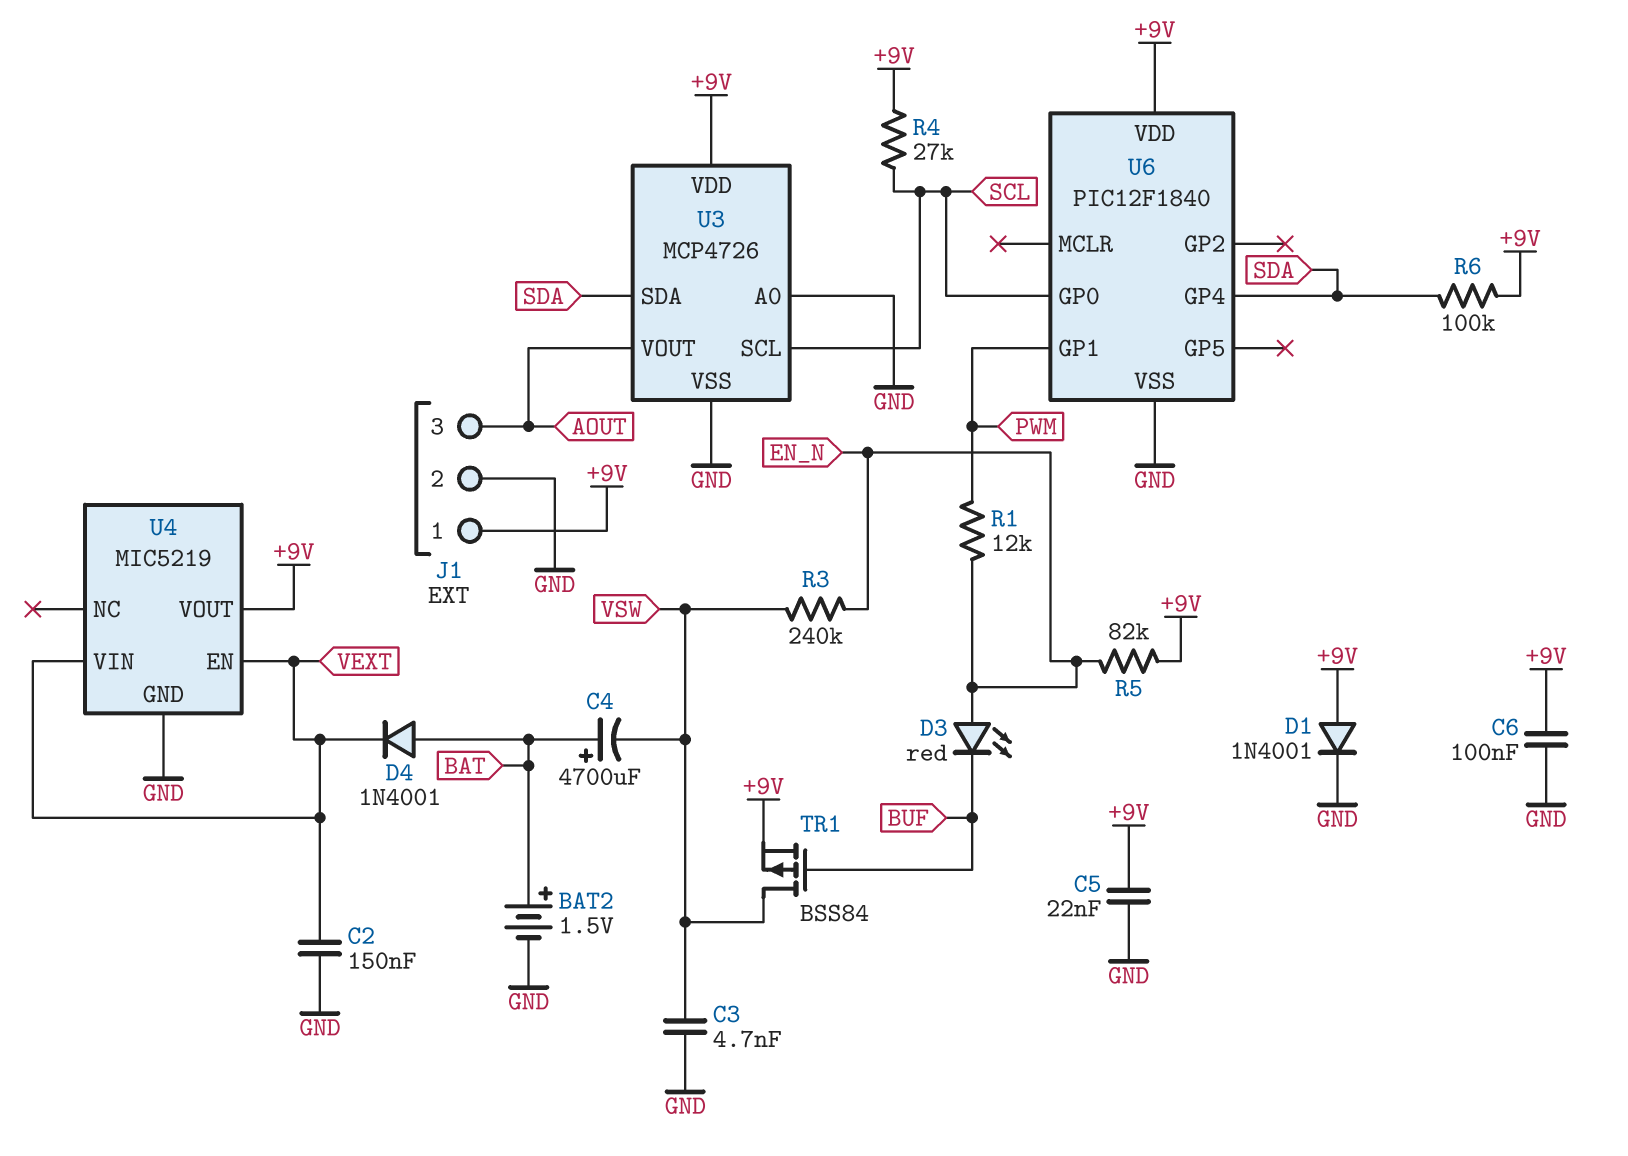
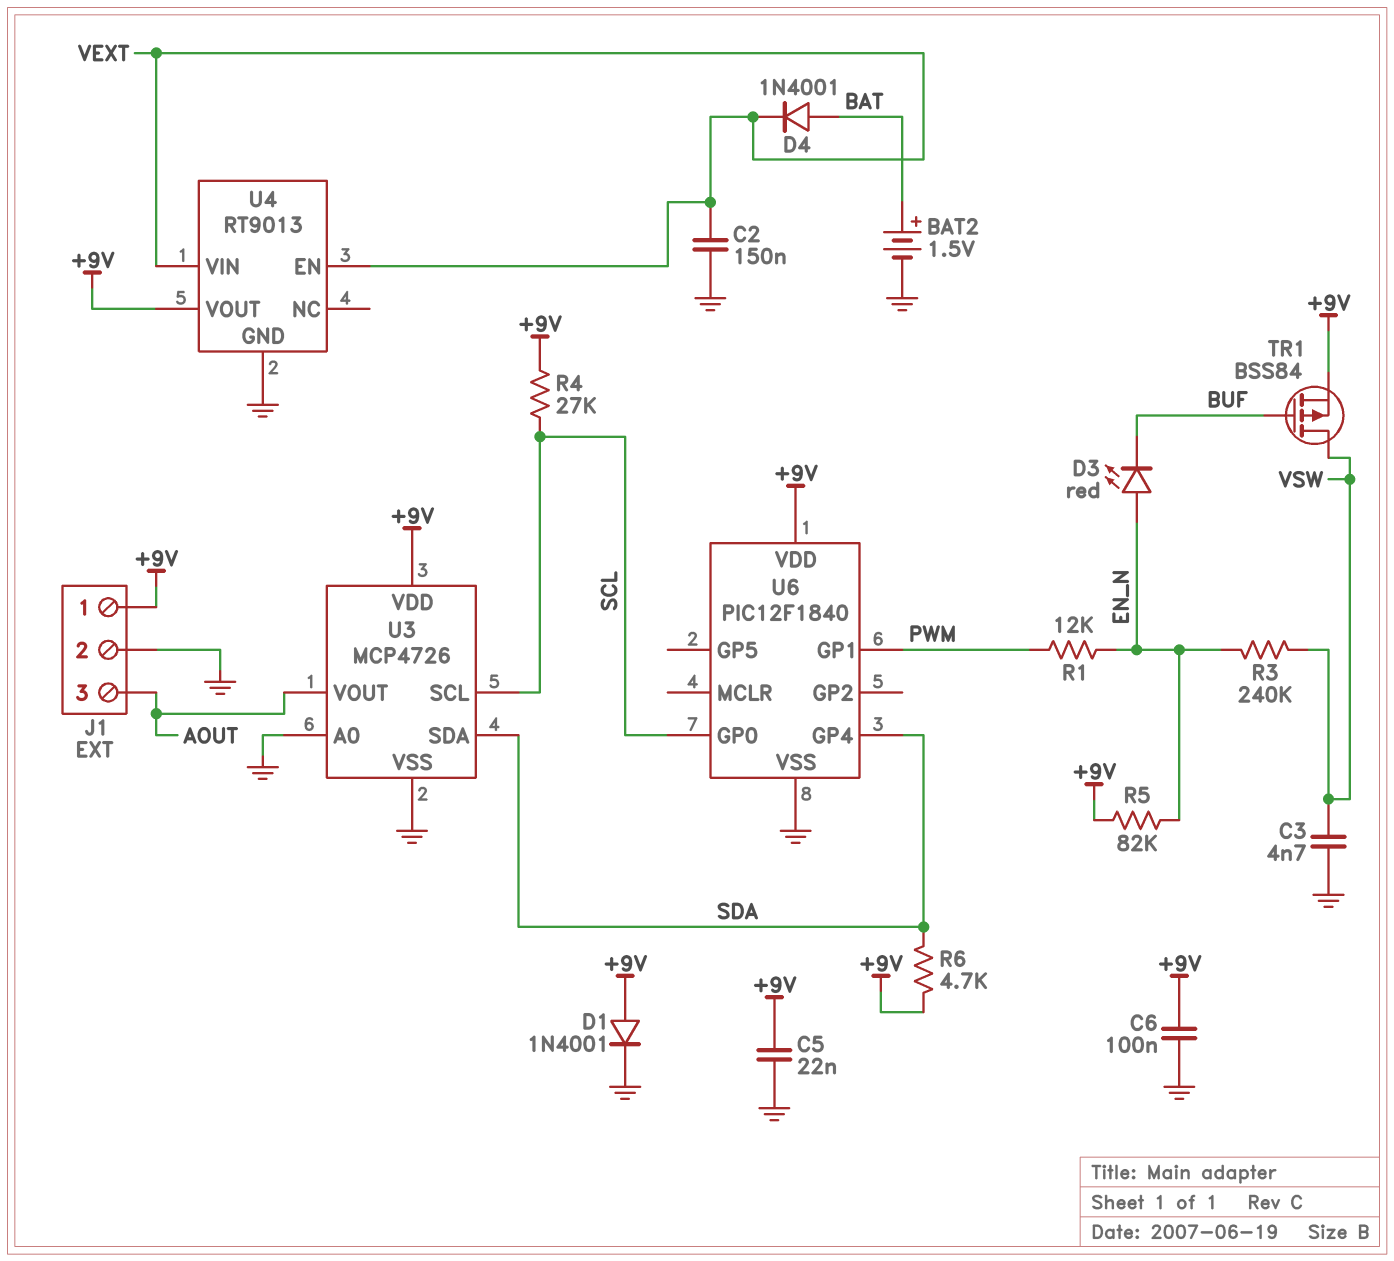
C4: 4700uF (plus BAT, minus VSW) -> none
R6: 100k (+9V, SDA) -> 4.7k (+9V, SDA)
U4: MIC5219 -> RT9013

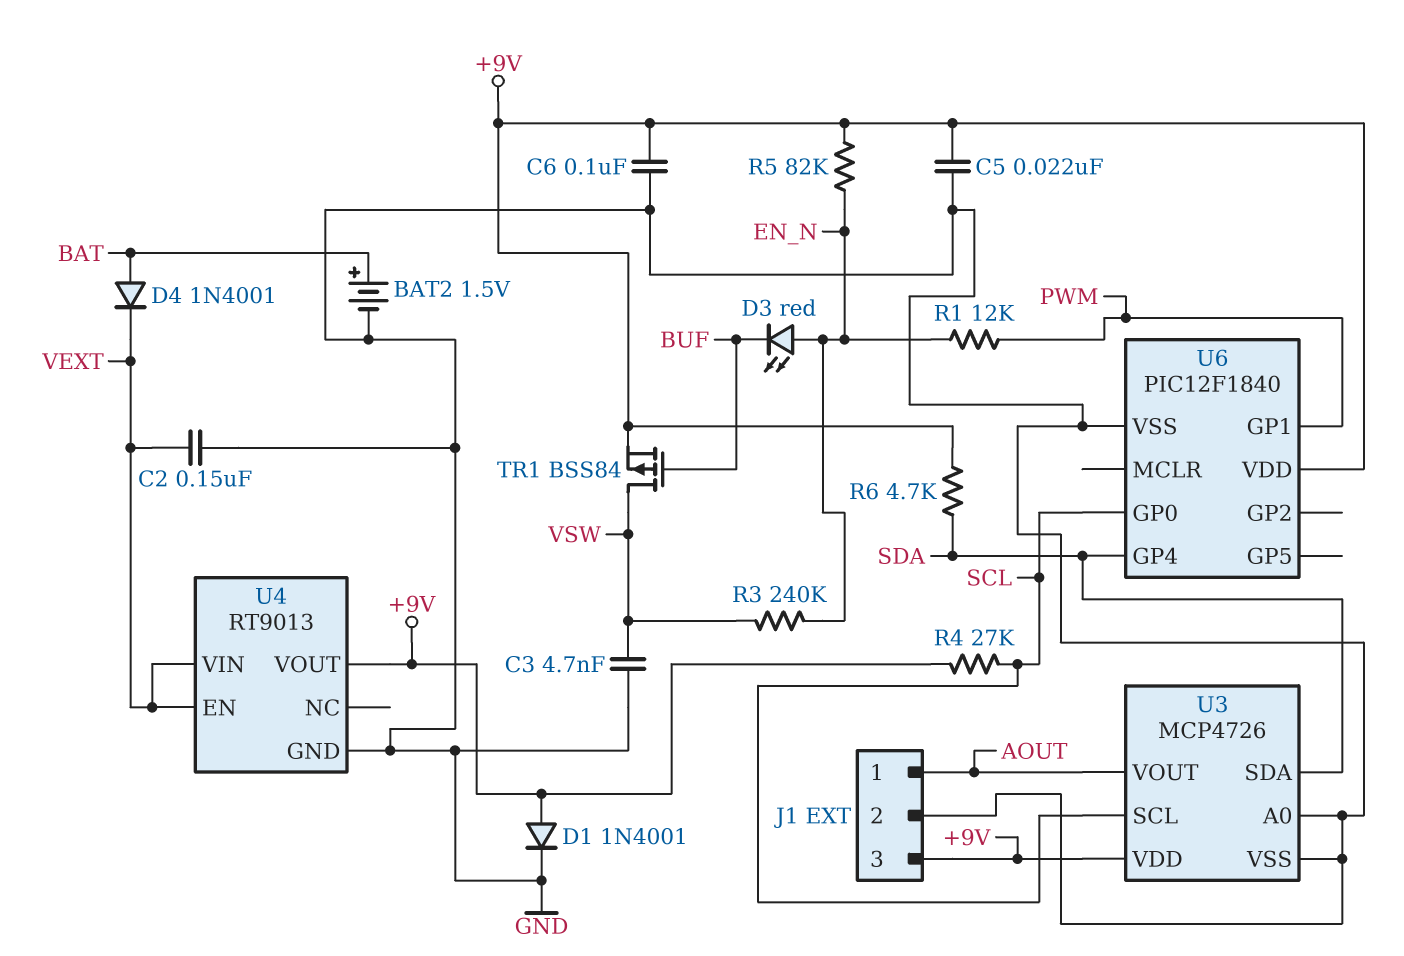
J1 pin 1: +9V -> AOUT
J1 pin 3: AOUT -> +9V

